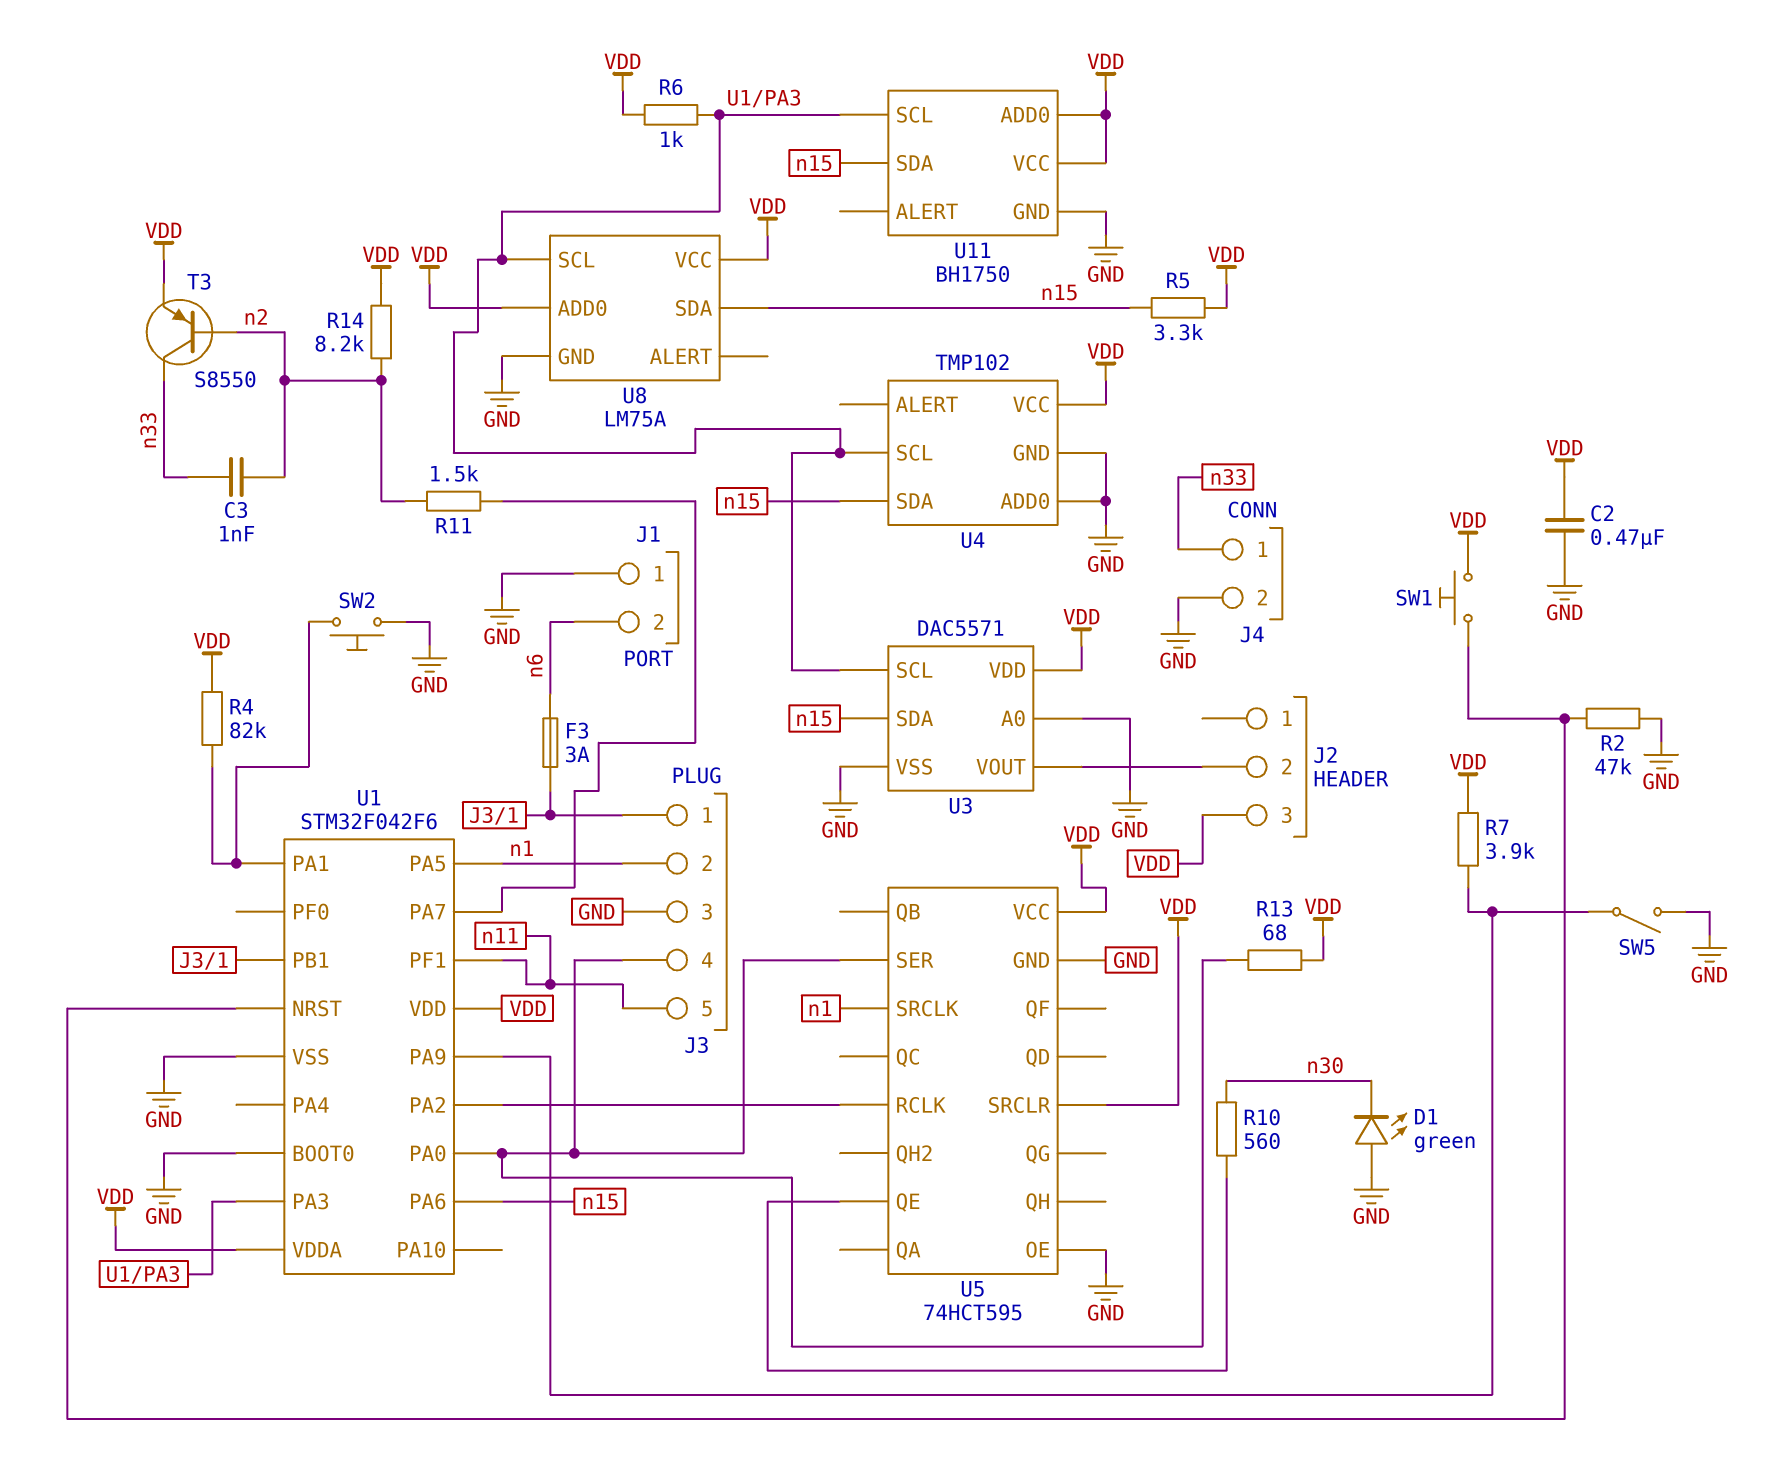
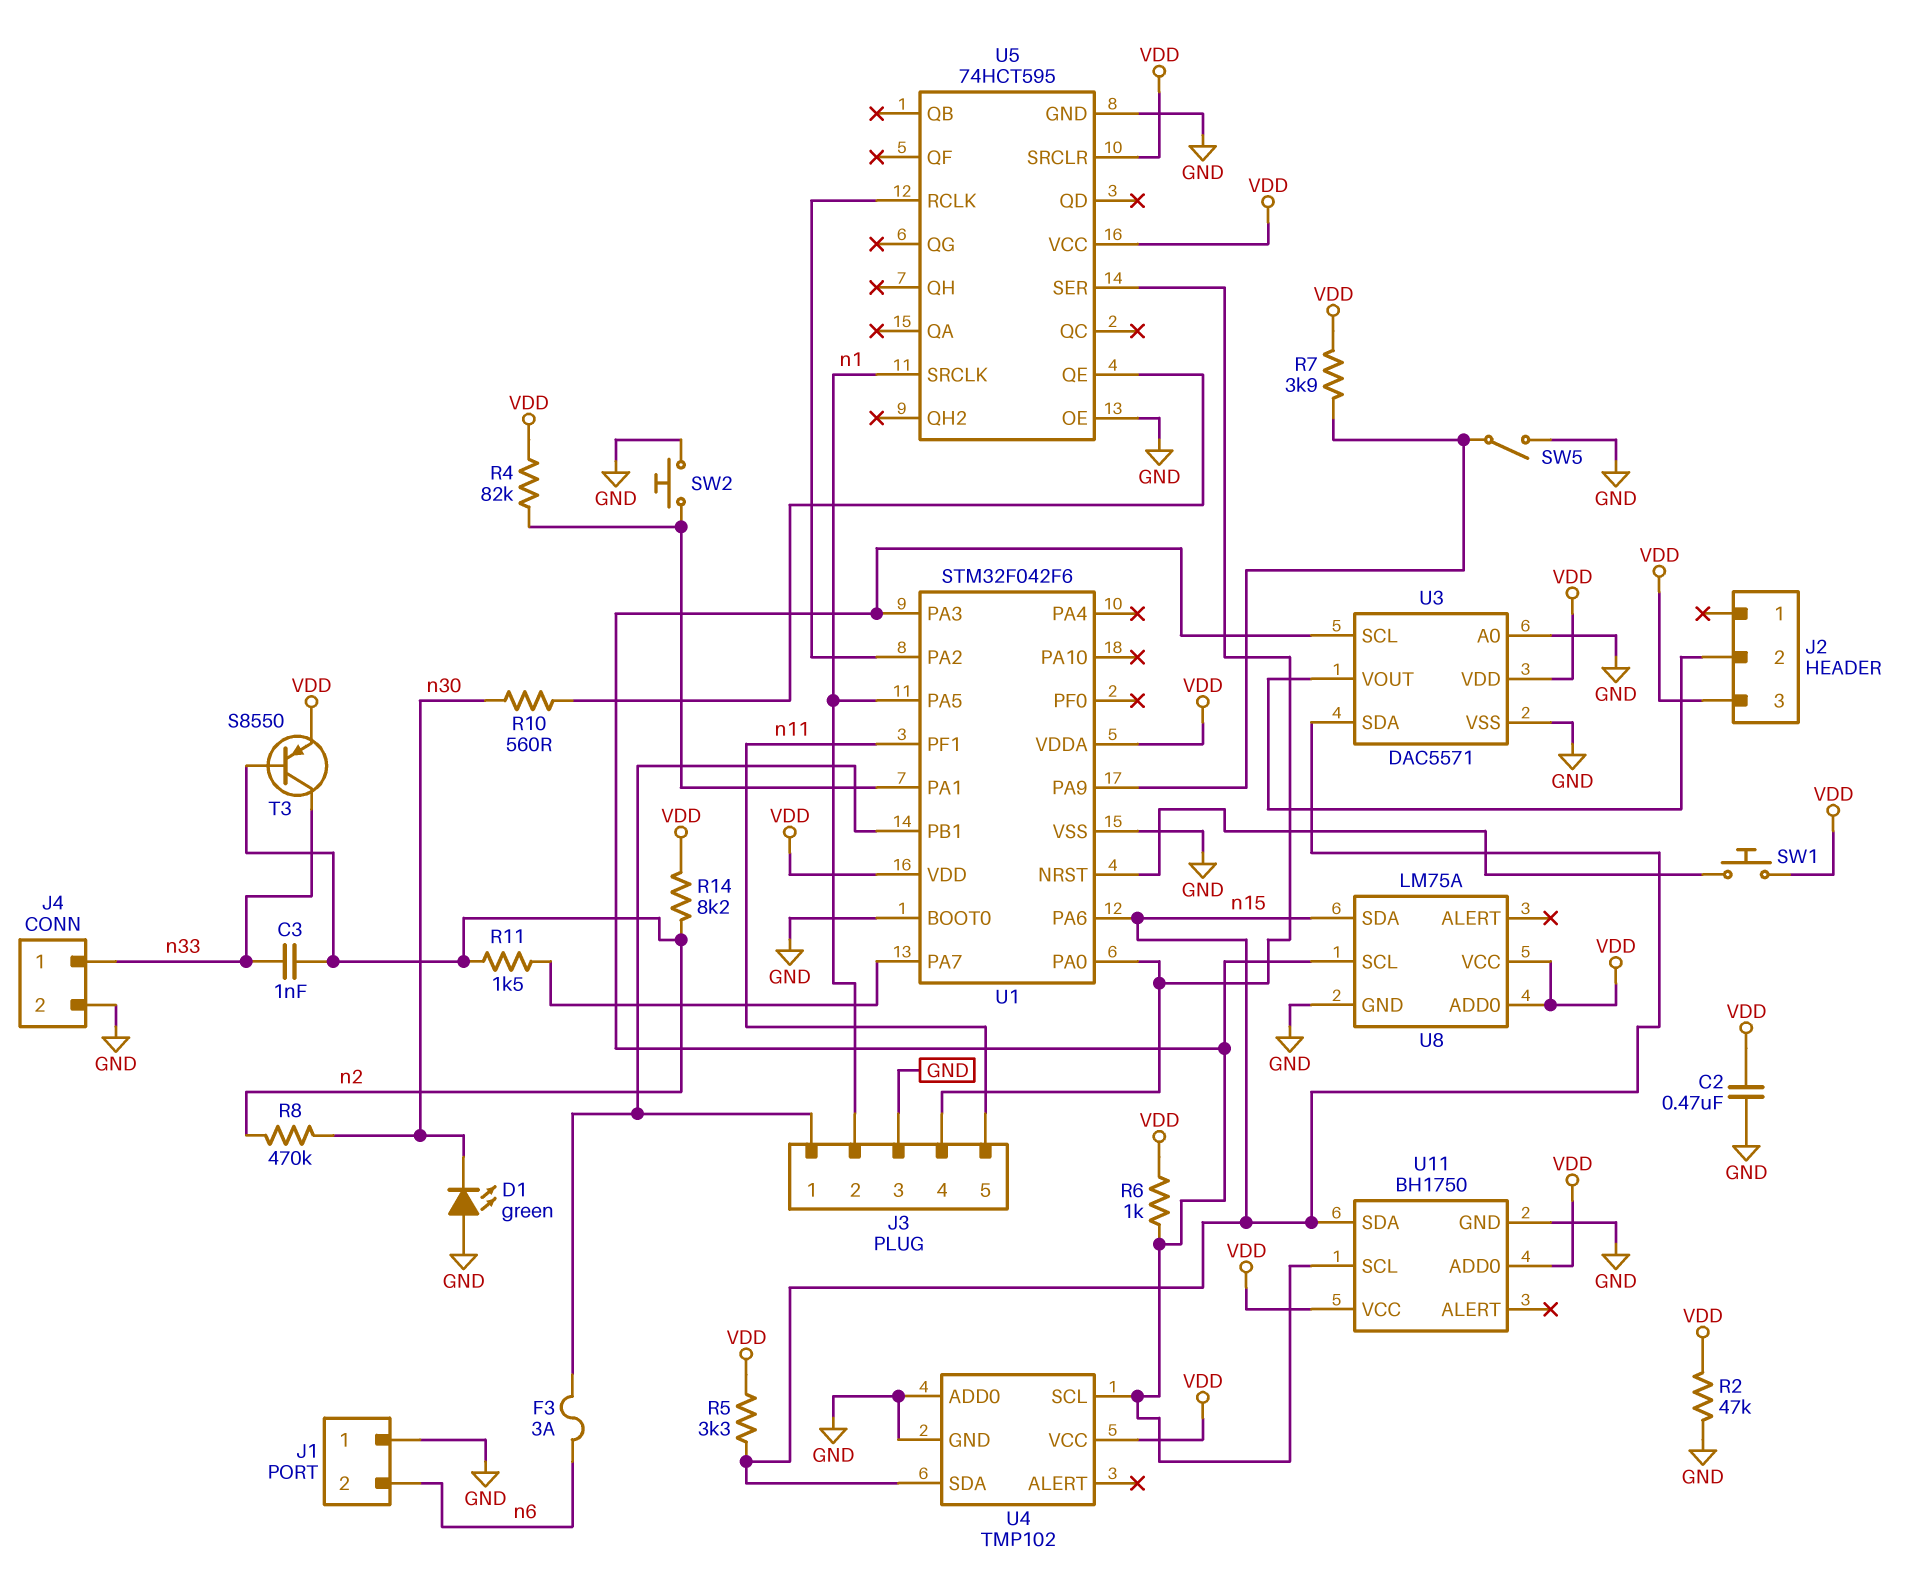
R2: 47k (GND, U1/NRST) -> 47k (GND, VDD)
R8: none -> 470k (n2, n30)
R13: 68 (J3/4, VDD) -> none

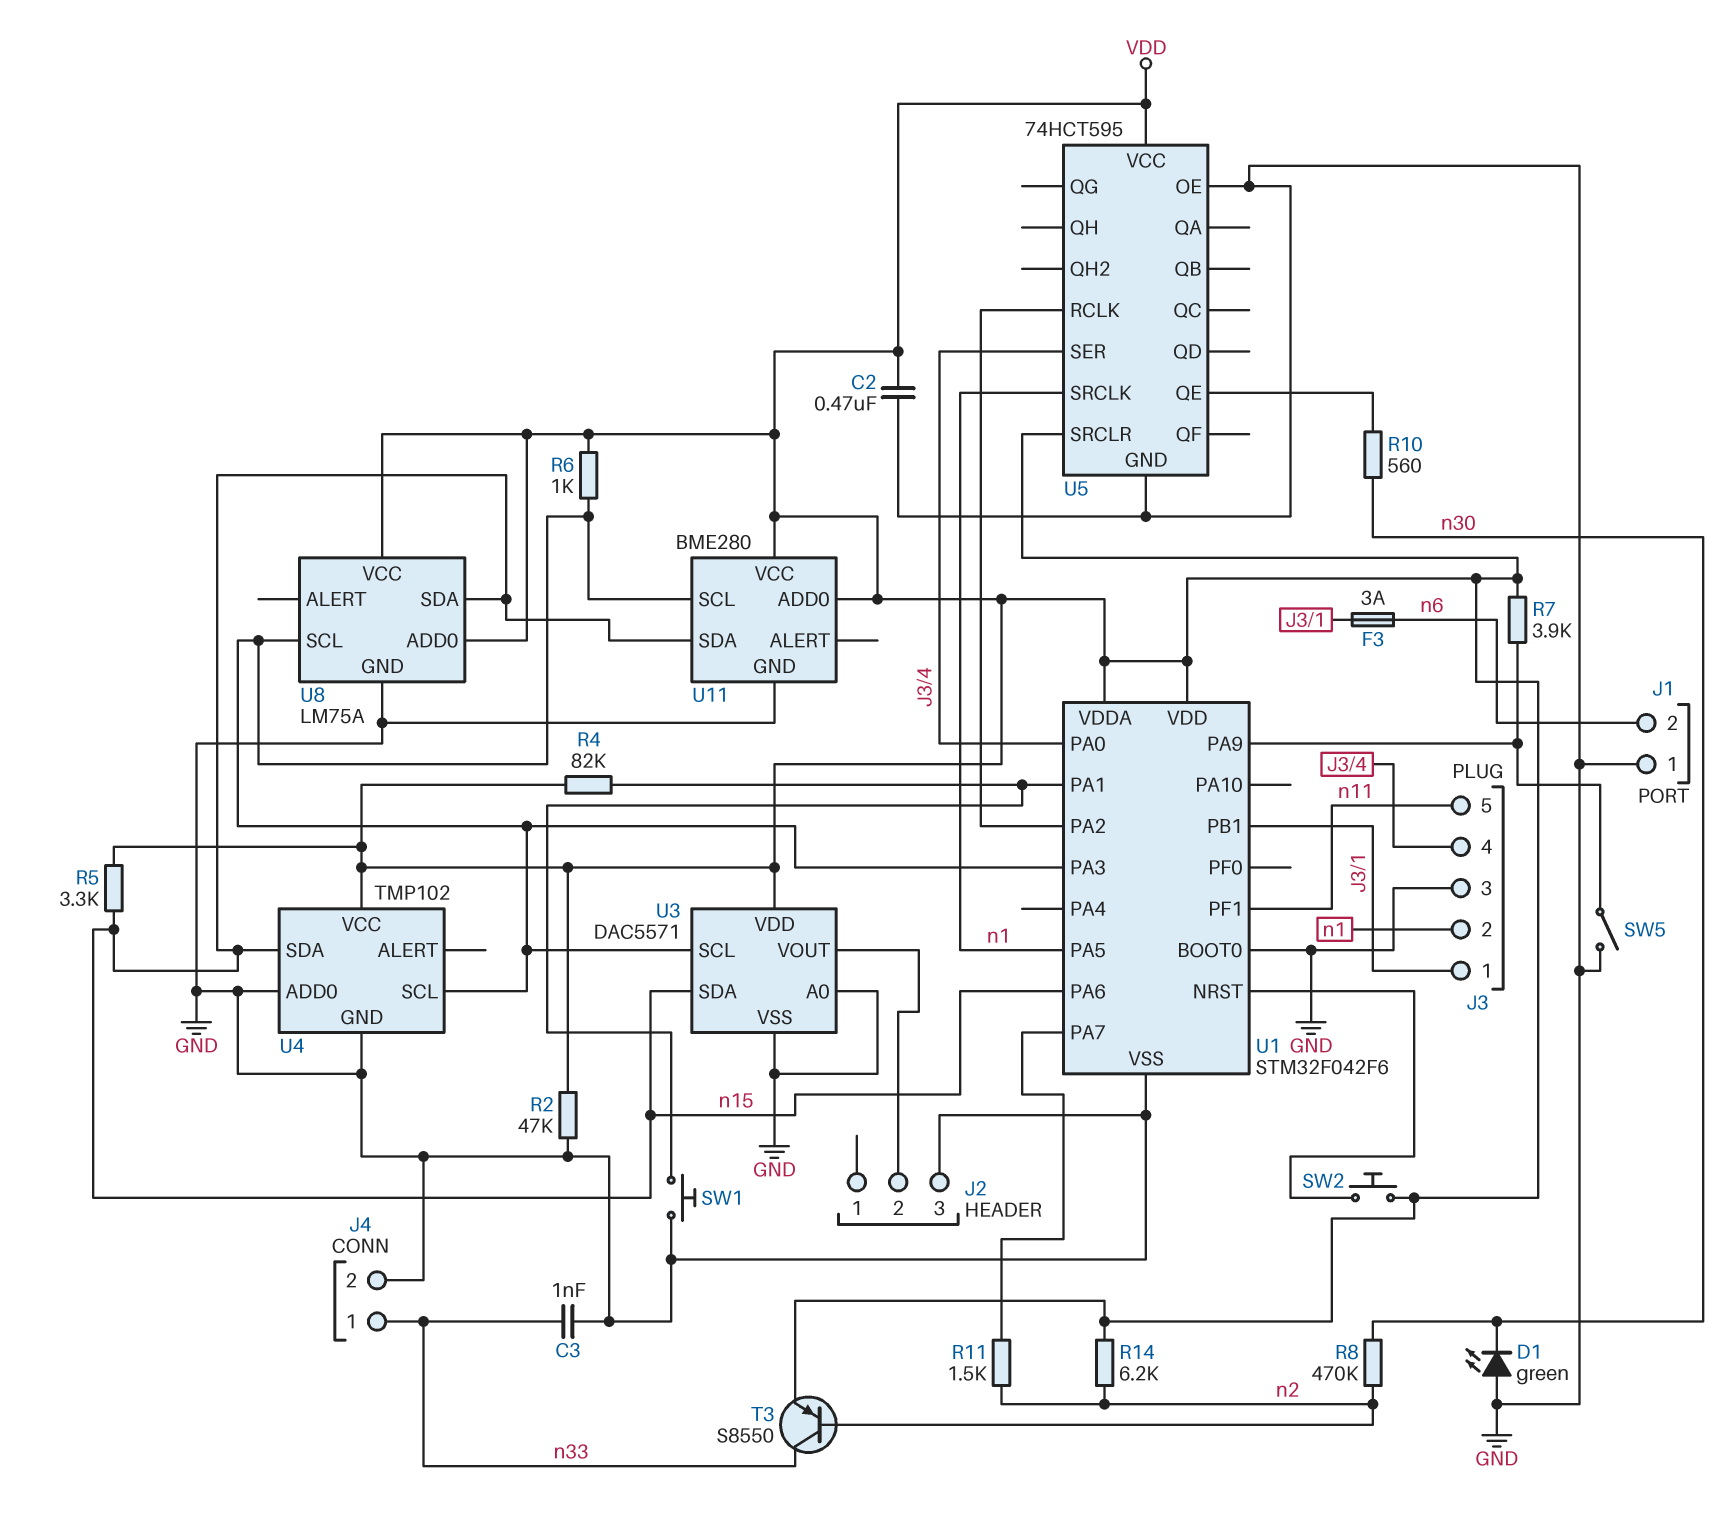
C3: 1nF (n2, n33) -> 1nF (GND, n33)
J2 pin 3: VDD -> GND
R14: 8.2k (VDD, n2) -> 6.2k (VDD, n2)
SW1: button (U1/NRST, VDD) -> button (GND, U1/PA1)
SW2: button (GND, U1/PA1) -> button (U1/NRST, VDD)
U11: BH1750 -> BME280

